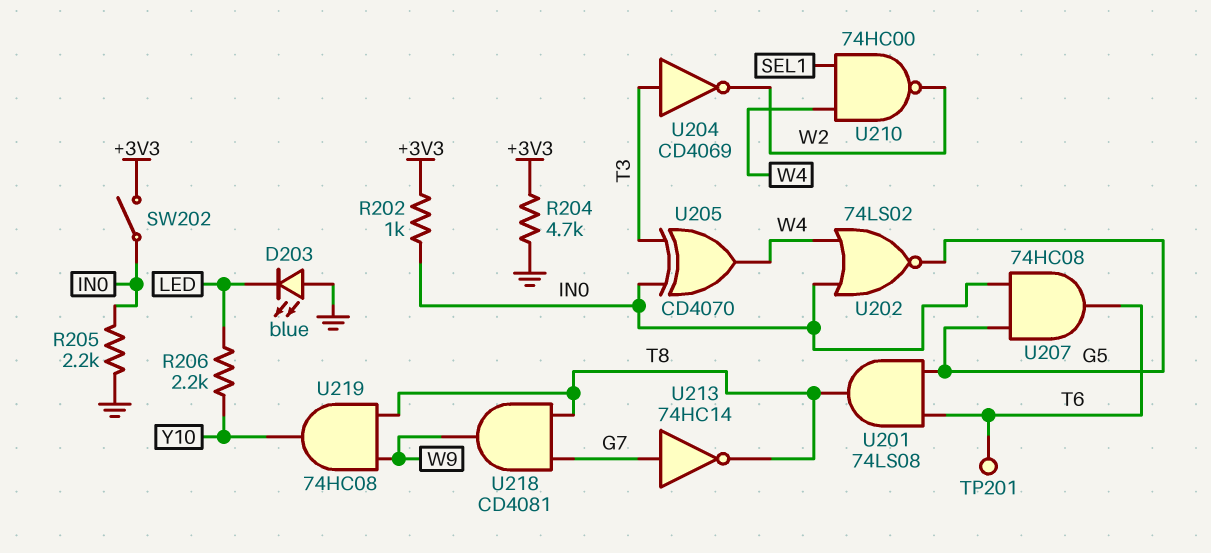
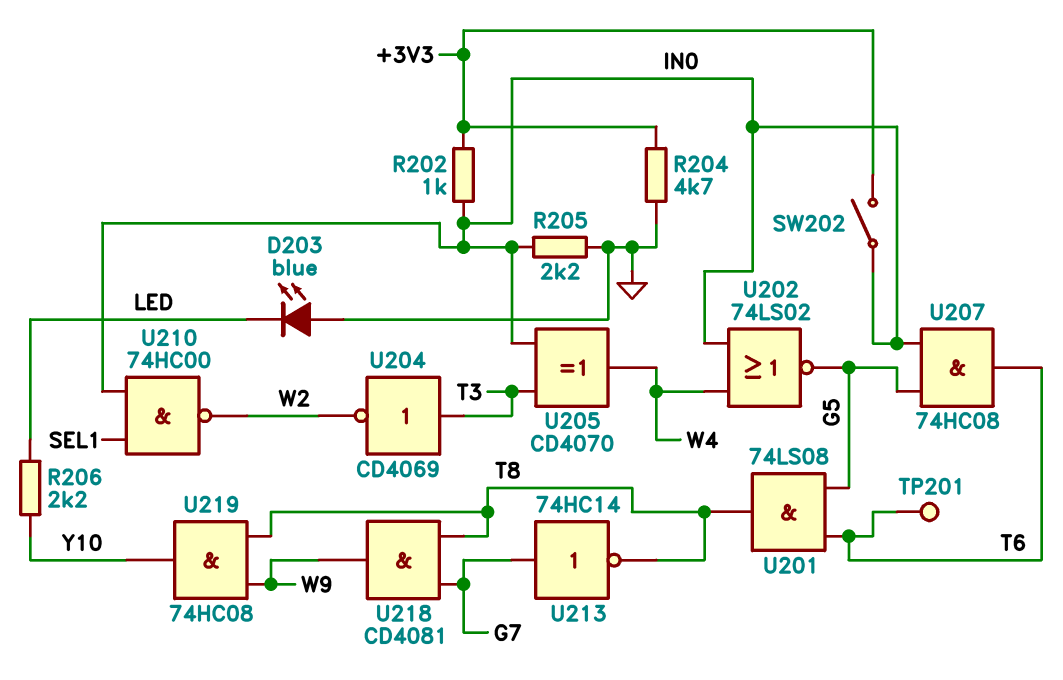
U210: NAND 74HC00 (in SEL1, in W4, out W2) -> NAND 74HC00 (in IN0, in SEL1, out W2)

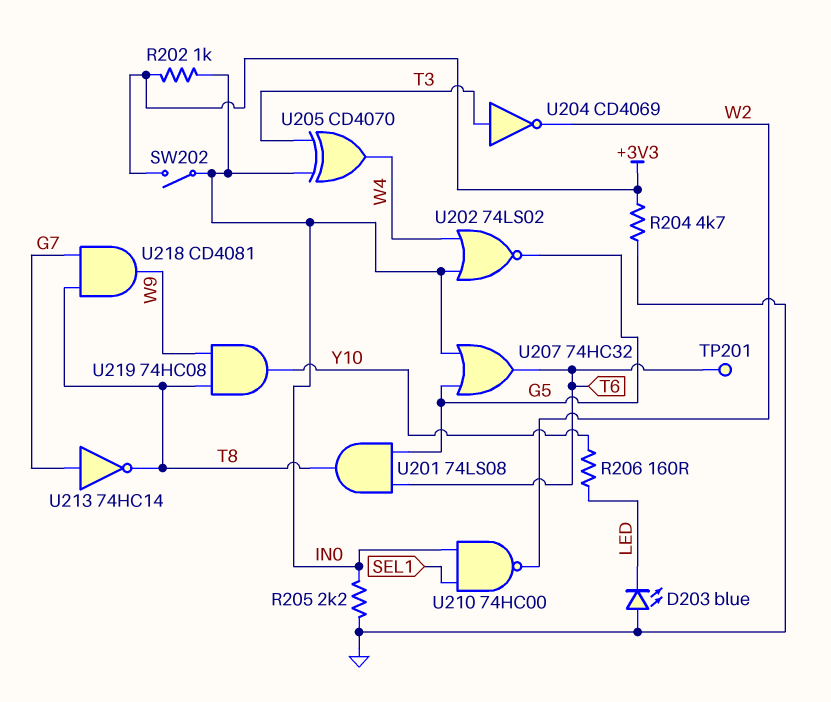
R206: 2.2k (LED, Y10) -> 160 (LED, Y10)
U207: AND 74HC08 (in G5, in IN0, out T6) -> OR 74HC32 (in G5, in IN0, out T6)

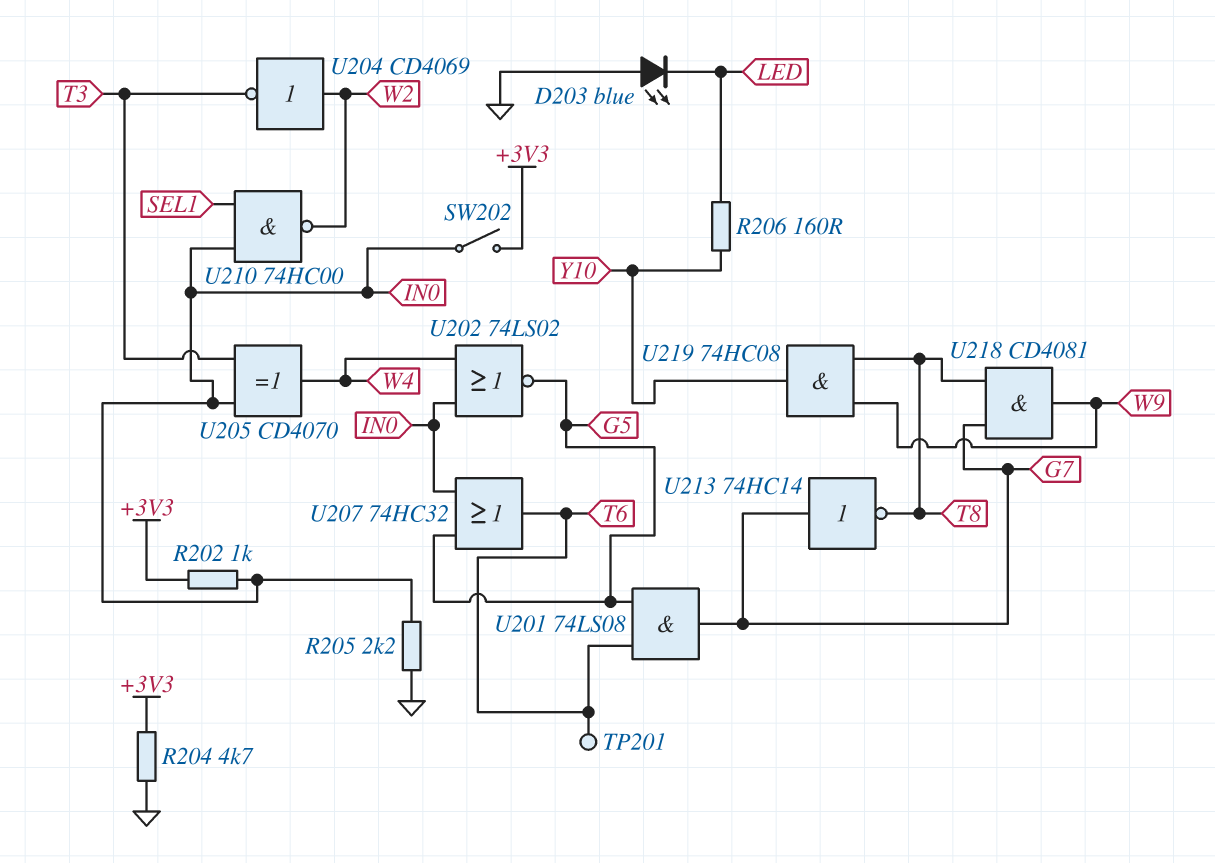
U201: AND 74LS08 (in G5, in T6, out T8) -> AND 74LS08 (in G5, in T6, out G7)
U204: NOT CD4069 (in T3, out W2) -> NOT CD4069 (in W2, out T3)

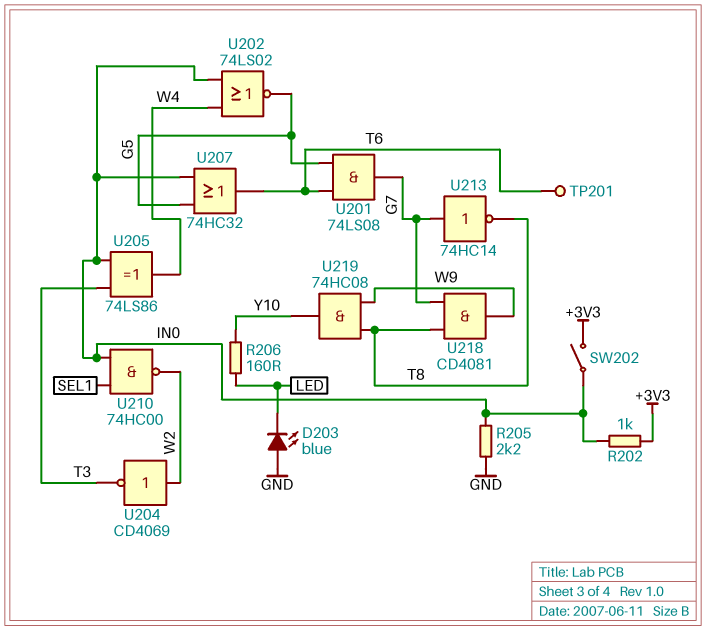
R204: 4.7k (+3V3, GND) -> none
U205: XOR CD4070 (in IN0, in T3, out W4) -> XOR 74LS86 (in IN0, in T3, out W4)

